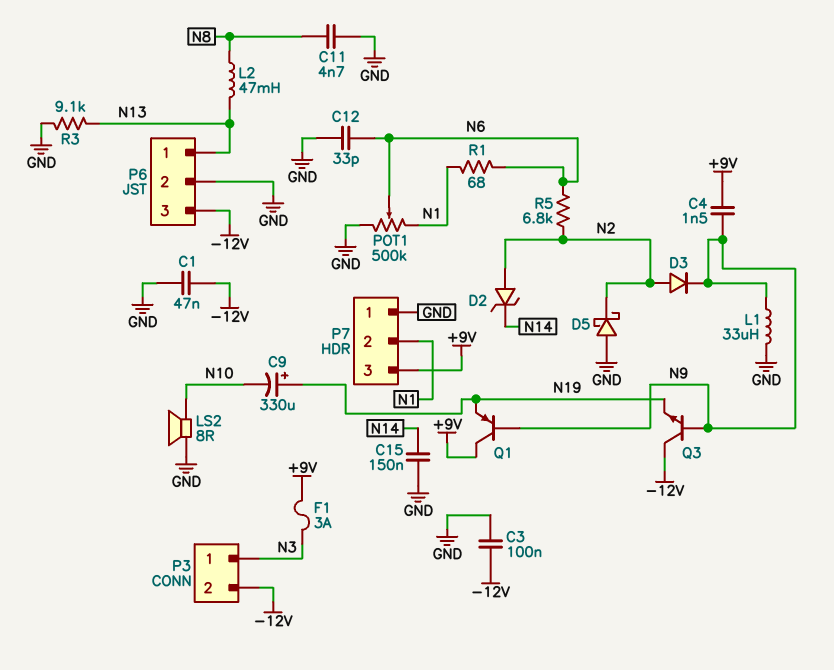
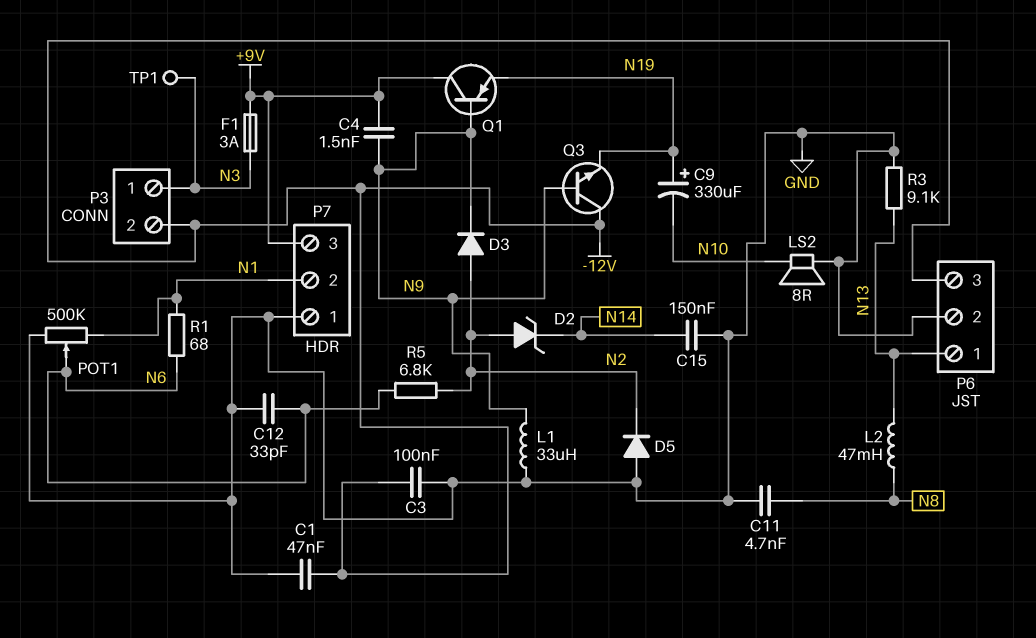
D5: schottky (A GND, K N2) -> diode (A GND, K N2)
TP1: none -> test point (N3)

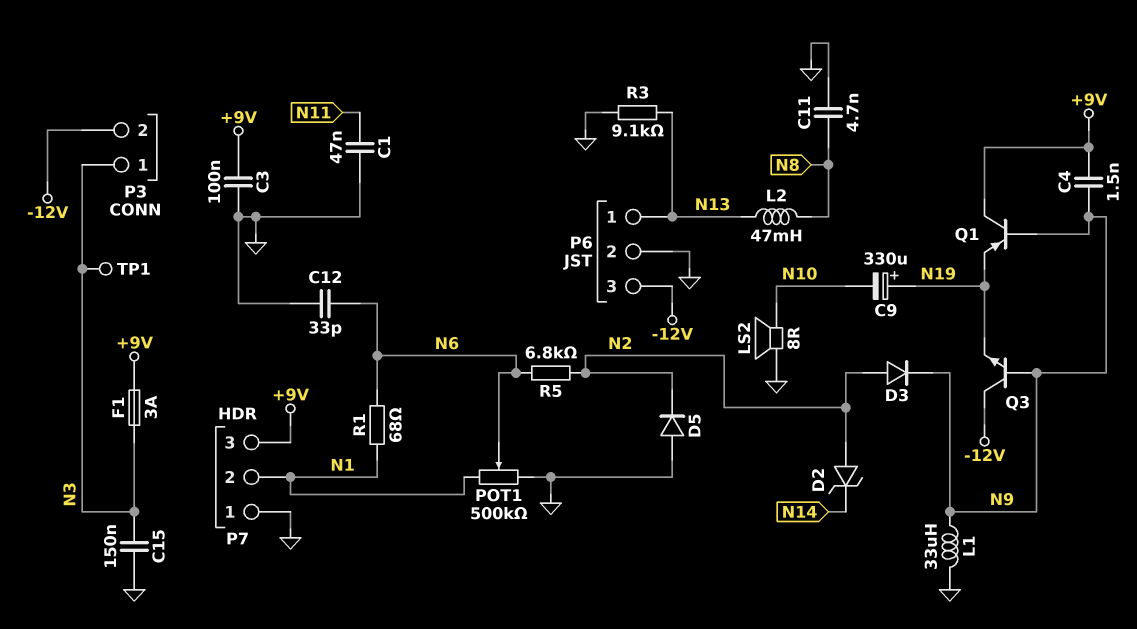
C1: 47nF (-12V, GND) -> 47nF (GND, N11)
C3: 100nF (-12V, GND) -> 100nF (+9V, GND)
C15: 150nF (GND, N14) -> 150nF (GND, N3)

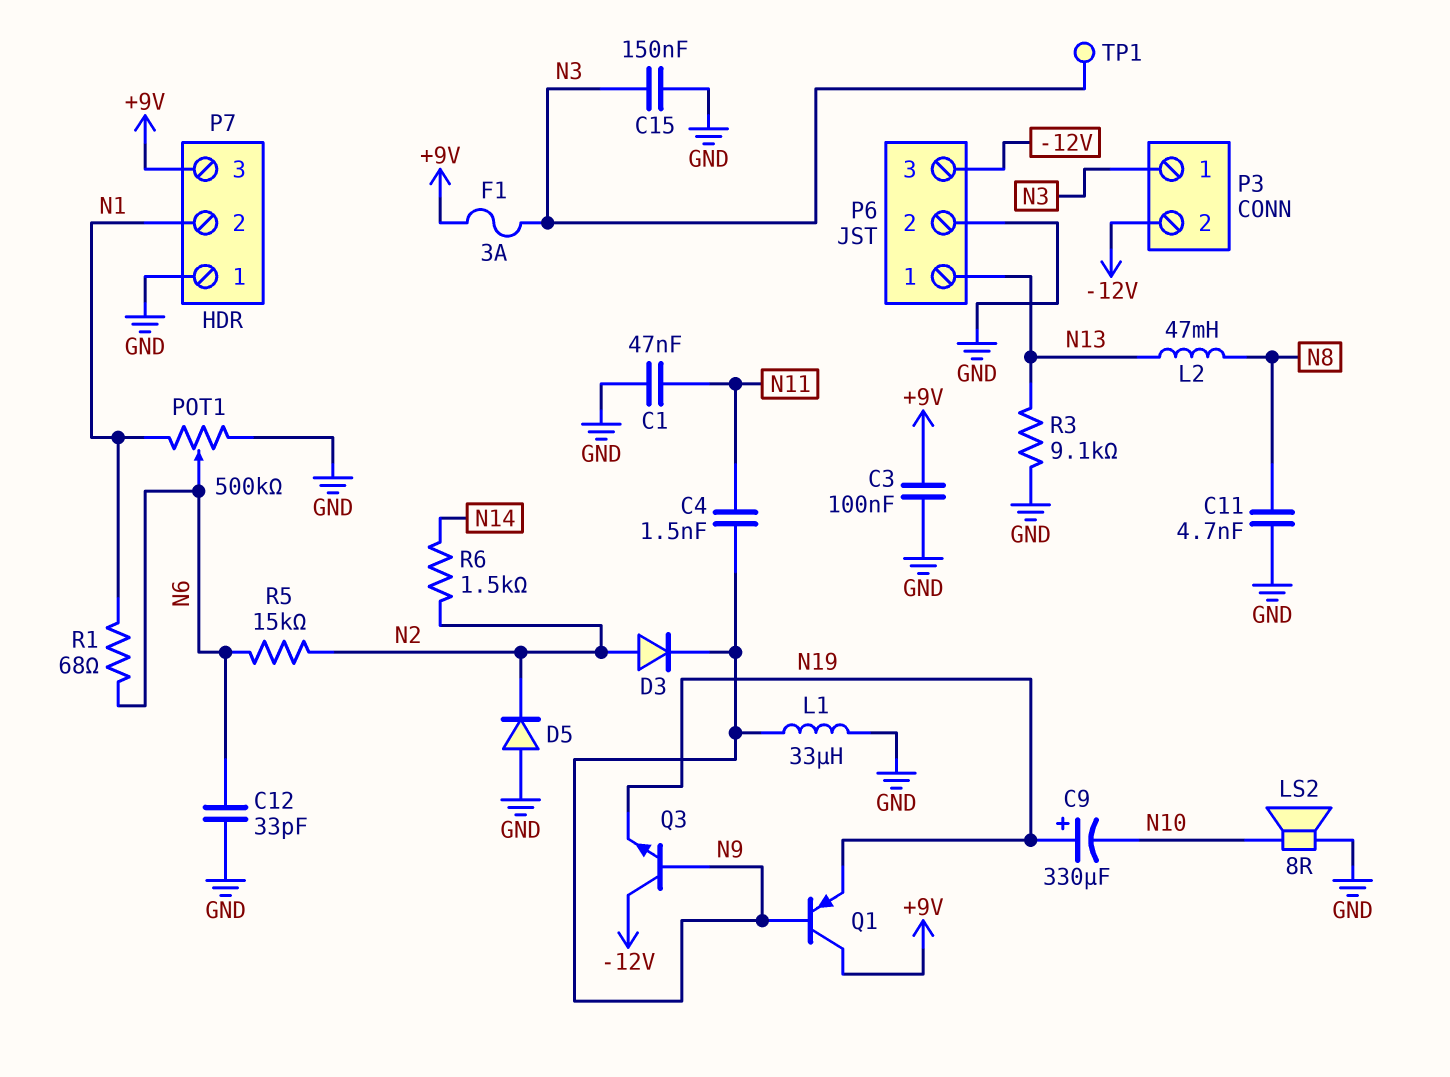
C4: 1.5nF (+9V, N9) -> 1.5nF (N9, N11)
D2: zener (A N2, K N14) -> none
R5: 6.8k (N2, N6) -> 15k (N2, N6)
R6: none -> 1.5k (N2, N14)

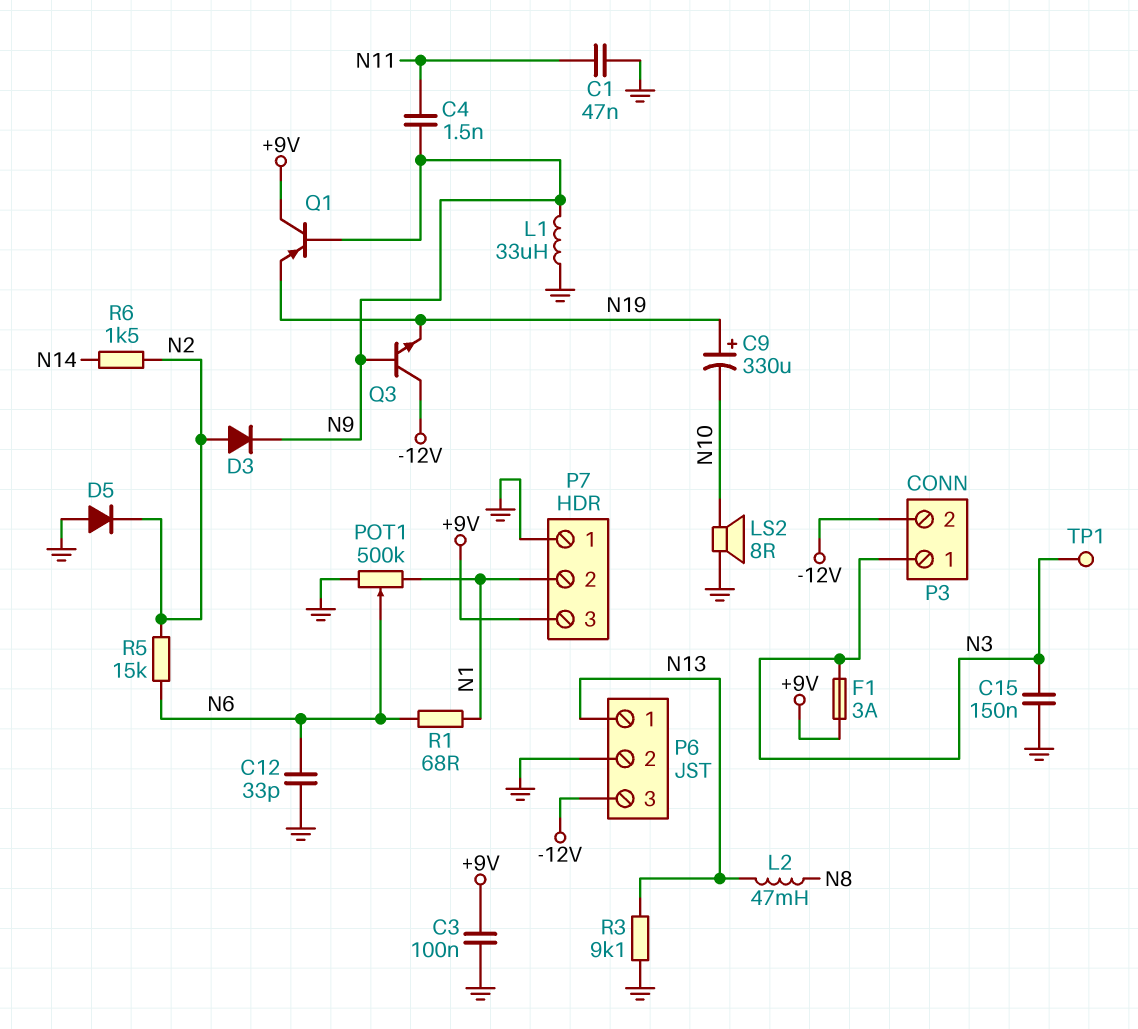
C11: 4.7nF (GND, N8) -> none

